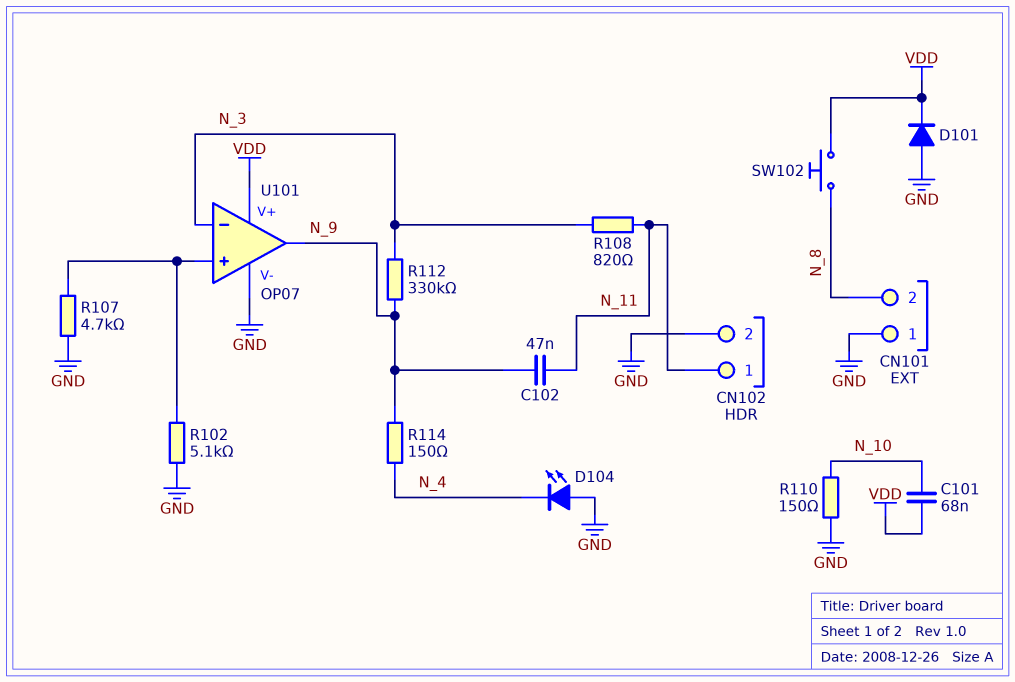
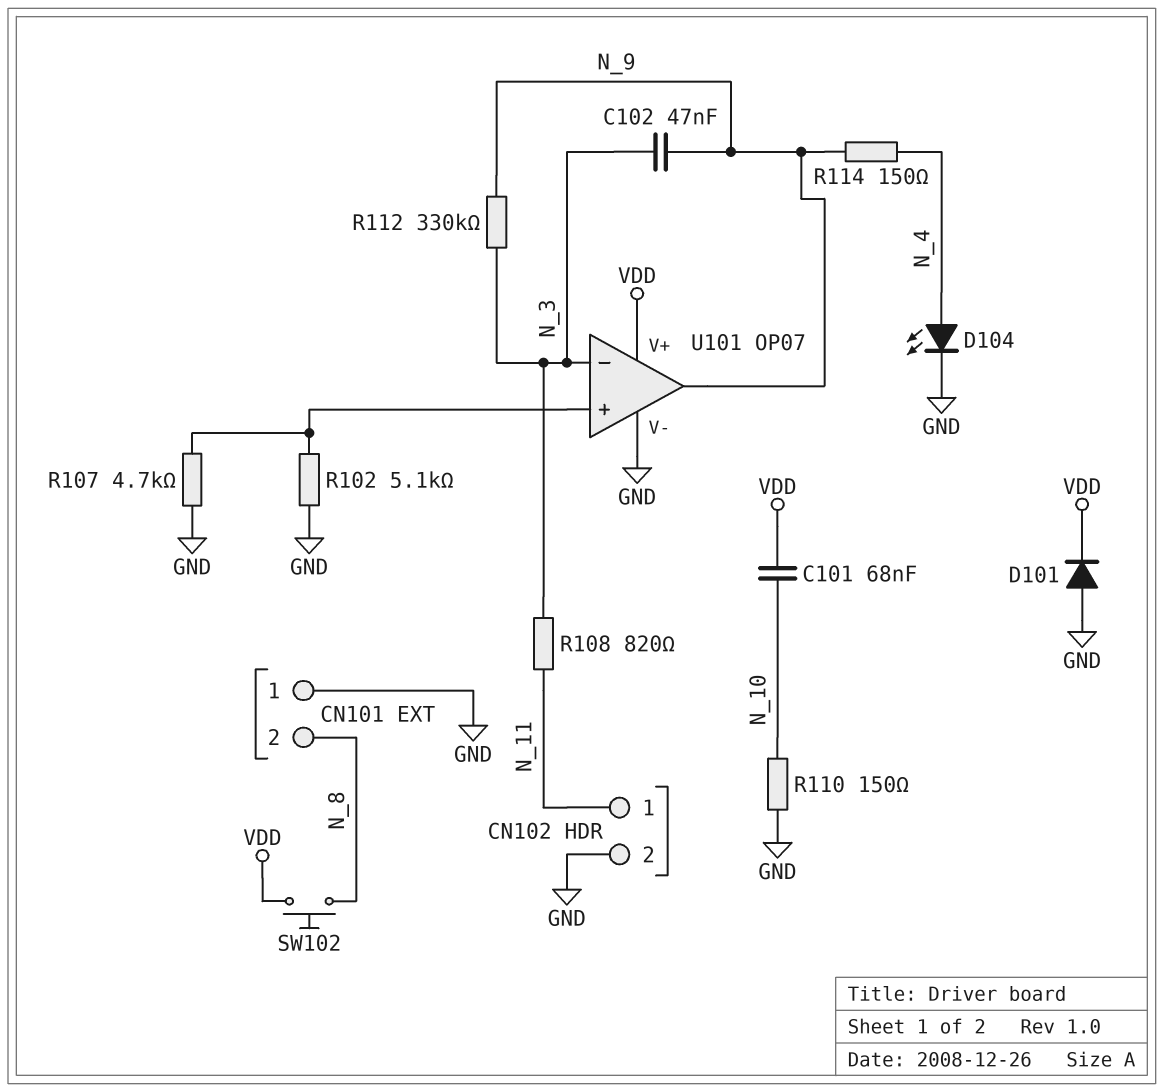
C102: 47nF (N_9, N_11) -> 47nF (N_3, N_9)
D104: LED (A GND, K N_4) -> LED (A N_4, K GND)

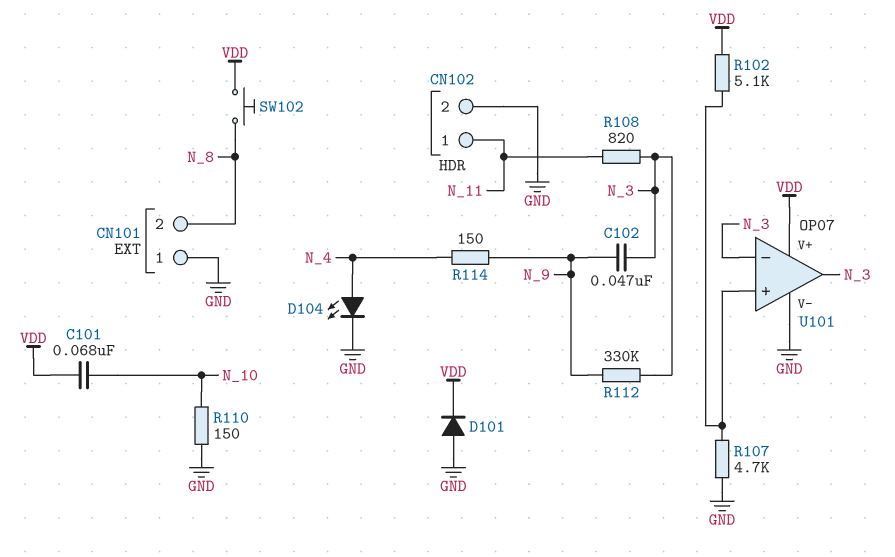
R102: 5.1k (GND, U101/in+) -> 5.1k (U101/in+, VDD)
U101 pin out: N_9 -> N_3

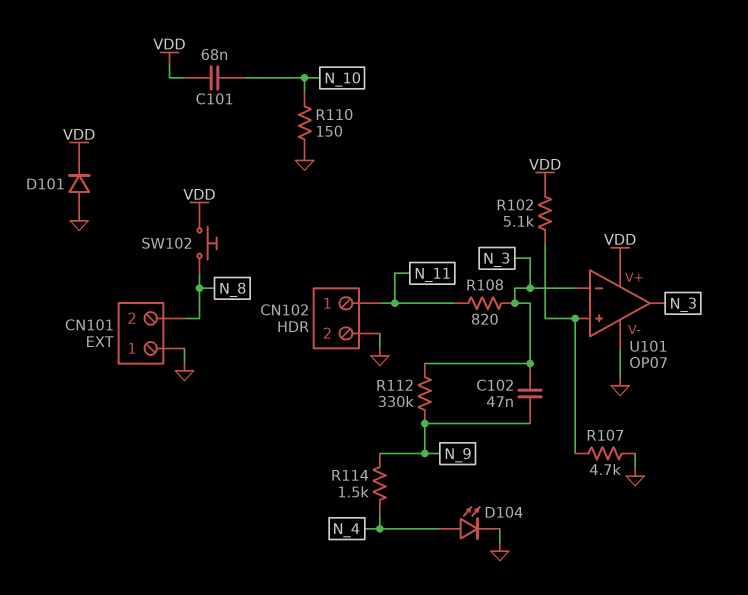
R114: 150 (N_4, N_9) -> 1.5k (N_4, N_9)

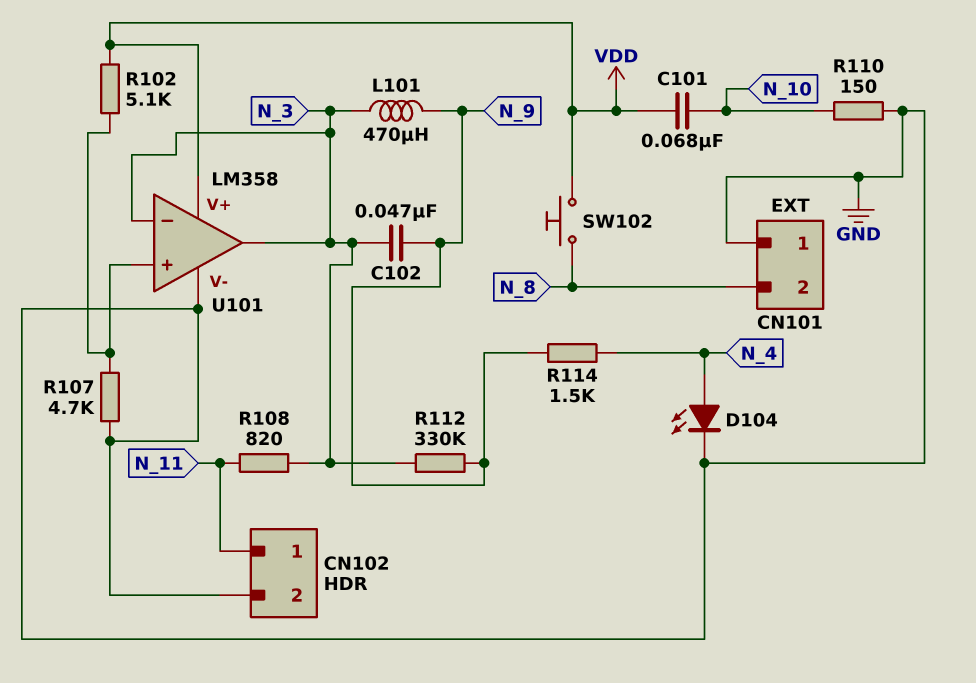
D101: diode (A GND, K VDD) -> none
L101: none -> 470uH (N_3, N_9)
U101: OP07 -> LM358

